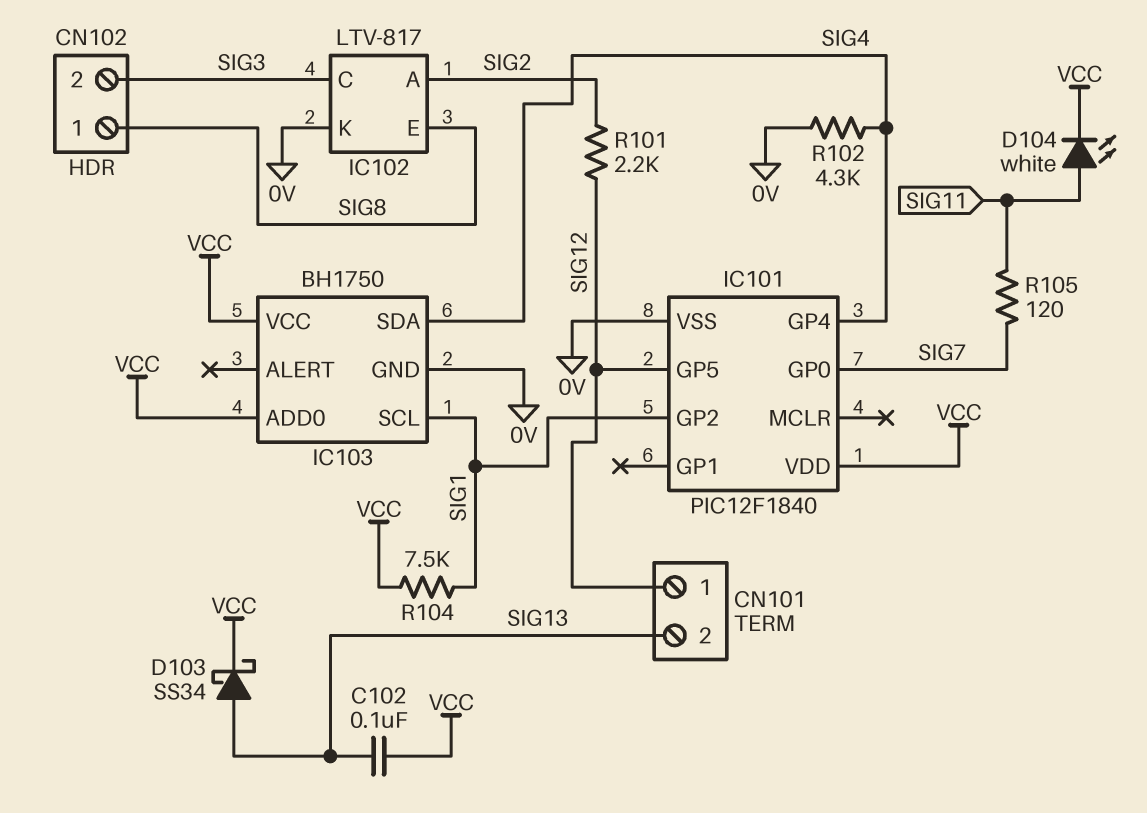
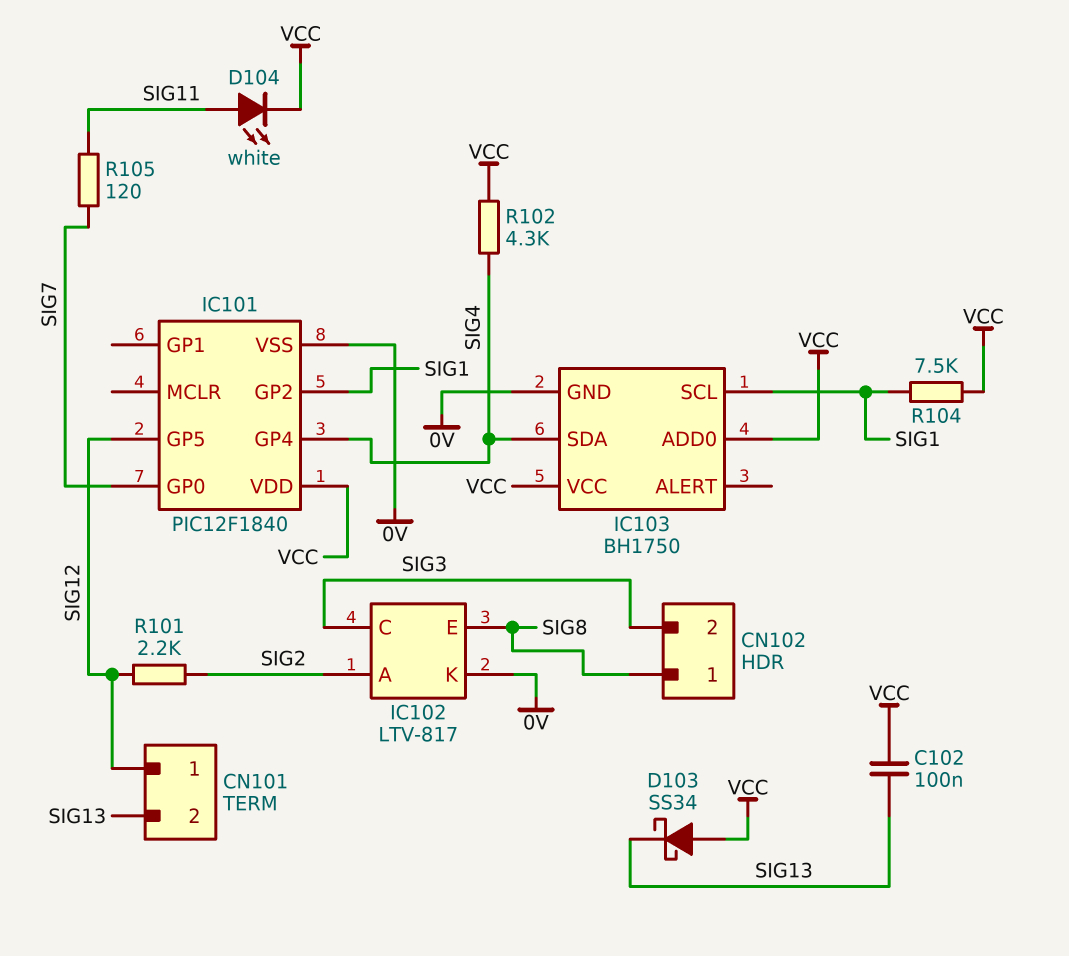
D103: schottky SS34 (A SIG13, K VCC) -> schottky SS34 (A VCC, K SIG13)
R102: 4.3k (0V, SIG4) -> 4.3k (SIG4, VCC)

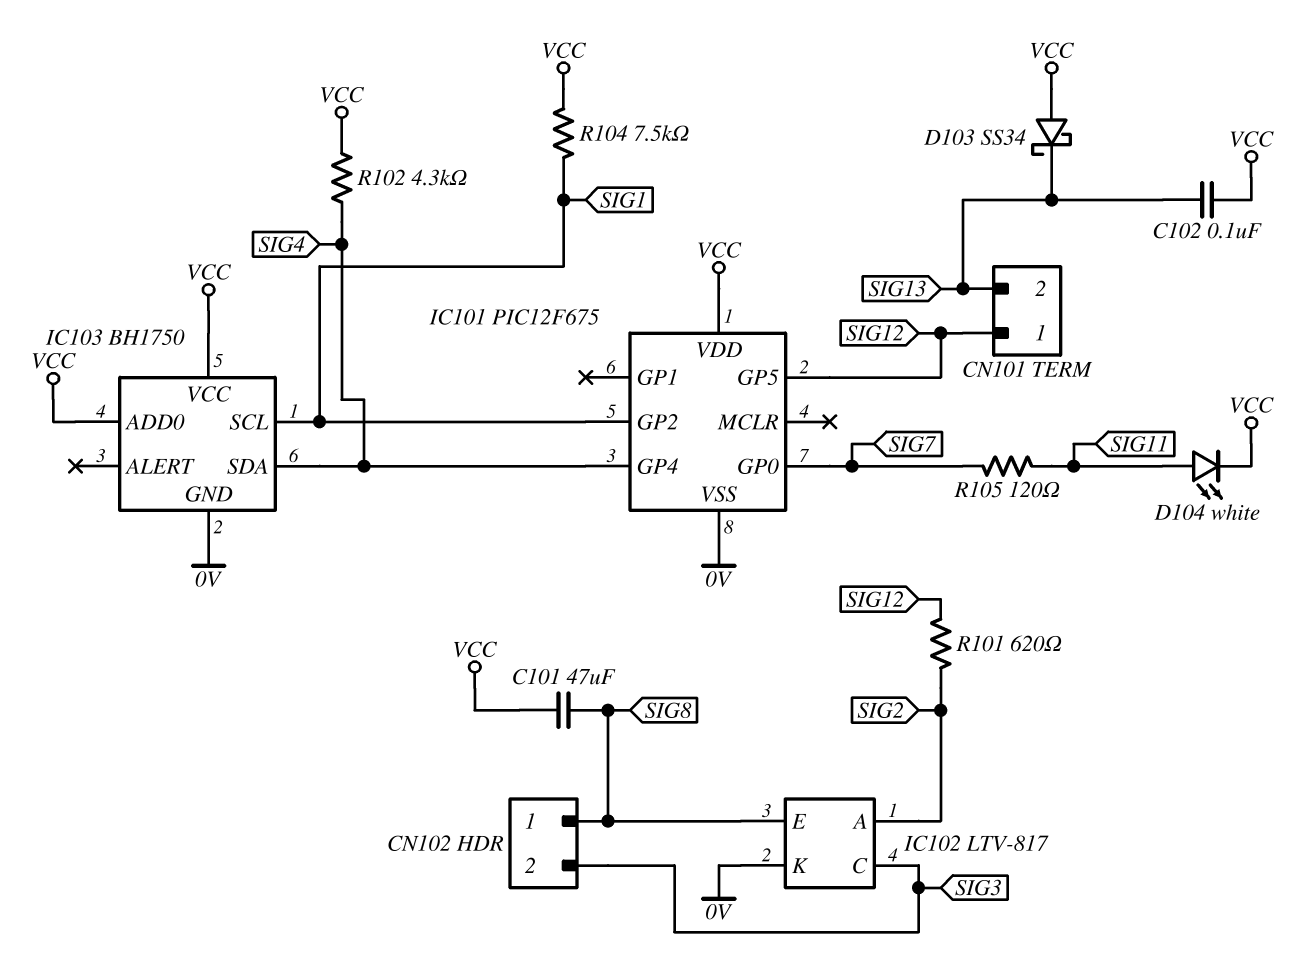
C101: none -> 47uF (SIG8, VCC)
IC101: PIC12F1840 -> PIC12F675
R101: 2.2k (SIG2, SIG12) -> 620 (SIG2, SIG12)

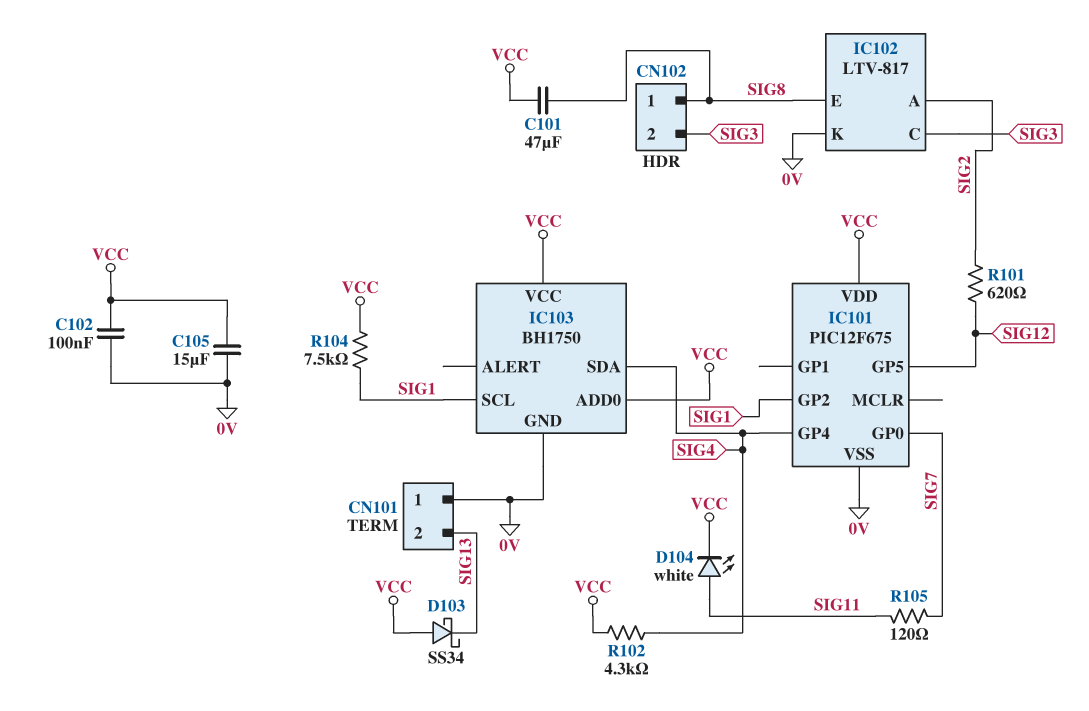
C102: 100nF (SIG13, VCC) -> 100nF (0V, VCC)
C105: none -> 15uF (0V, VCC)
CN101 pin 1: SIG12 -> 0V

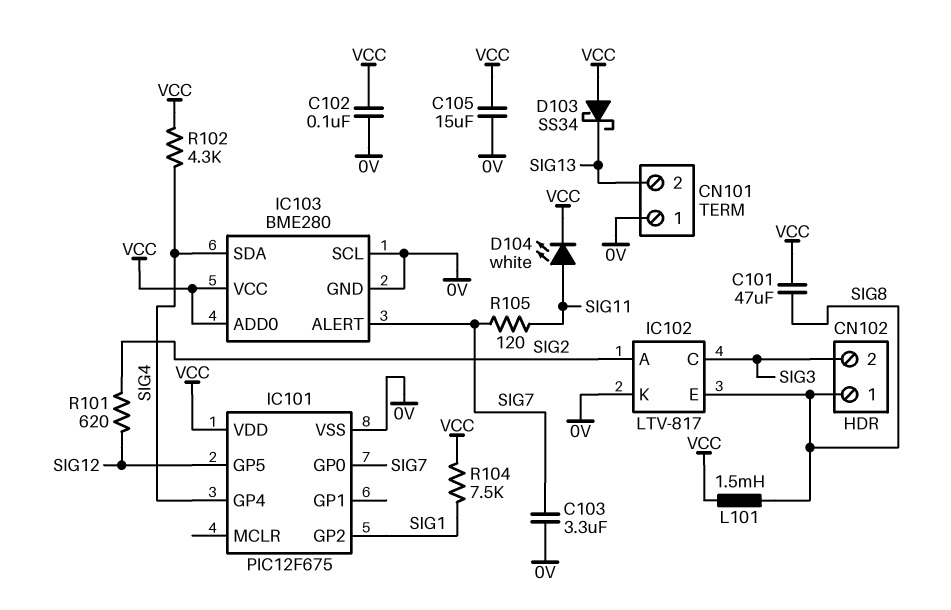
C103: none -> 3.3uF (0V, SIG7)
IC103: BH1750 -> BME280
IC103 pin ALERT: none -> SIG7
IC103 pin SCL: SIG1 -> 0V
L101: none -> 1.5mH (SIG8, VCC)

